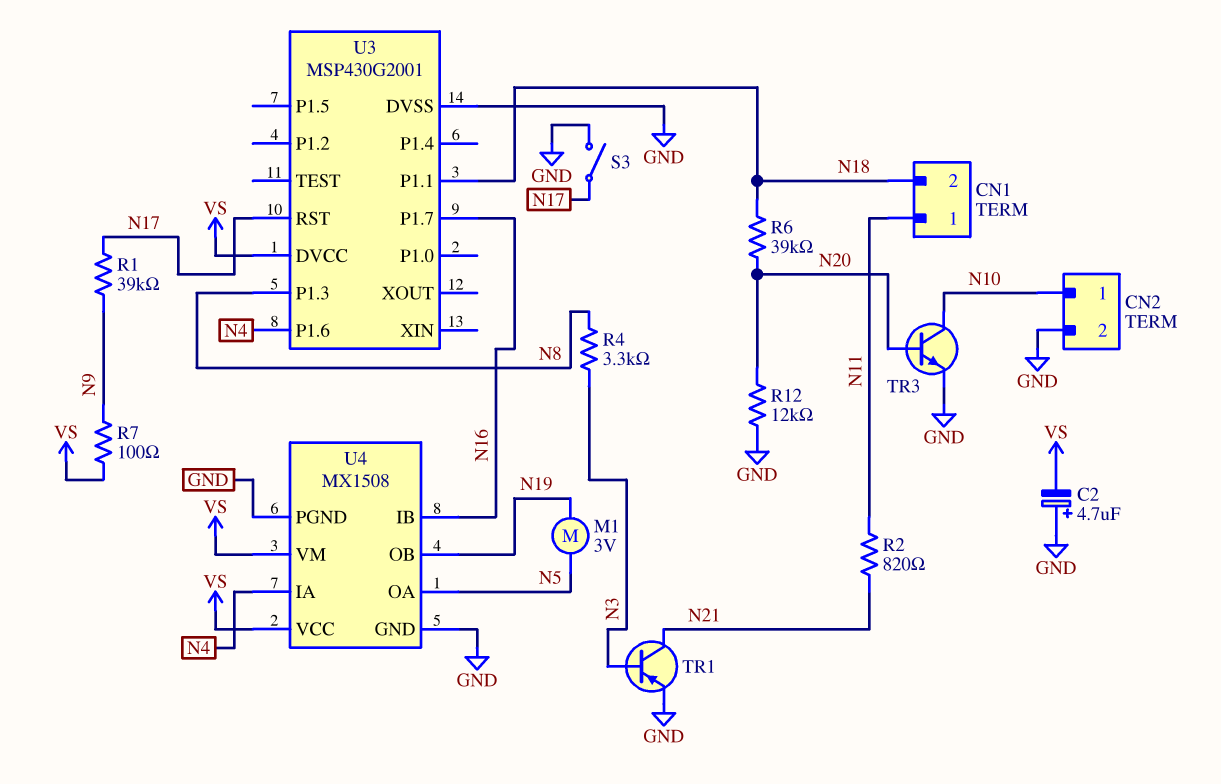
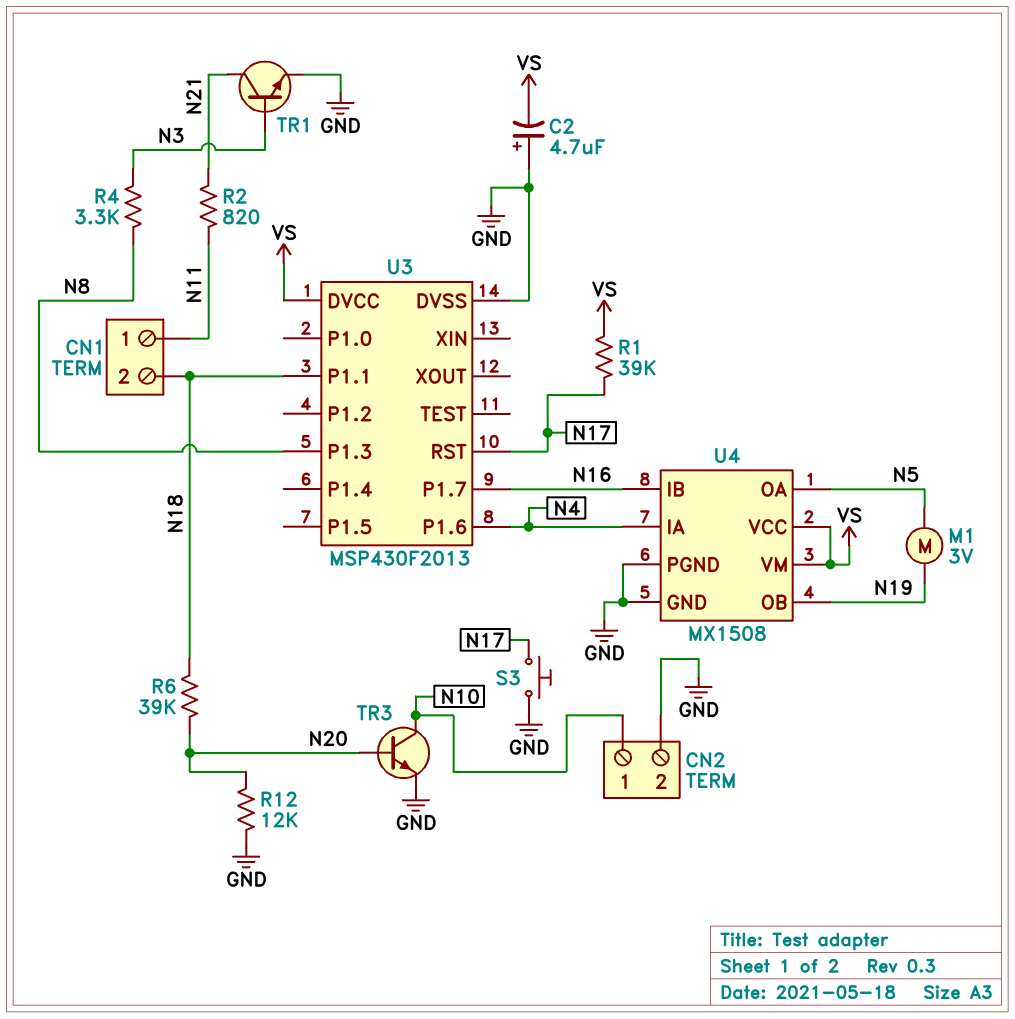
R1: 39k (N9, N17) -> 39k (N17, VS)
R7: 100 (N9, VS) -> none
S3: switch (GND, N17) -> button (GND, N17)
TR1: PNP (B N3, C N21, E GND) -> NPN (B N3, C N21, E GND)
U3: MSP430G2001 -> MSP430F2013

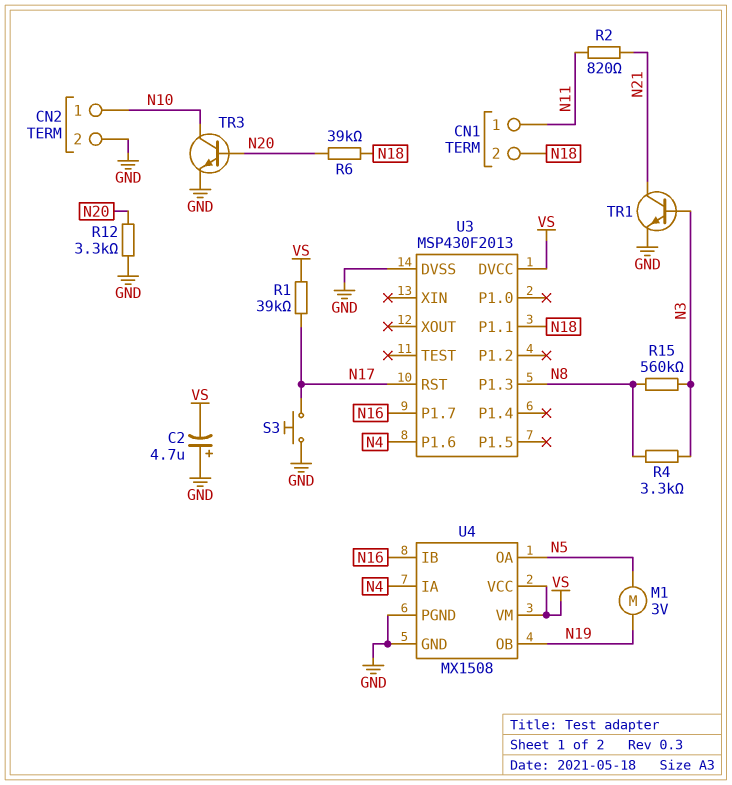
R12: 12k (GND, N20) -> 3.3k (GND, N20)
R15: none -> 560k (N3, N8)

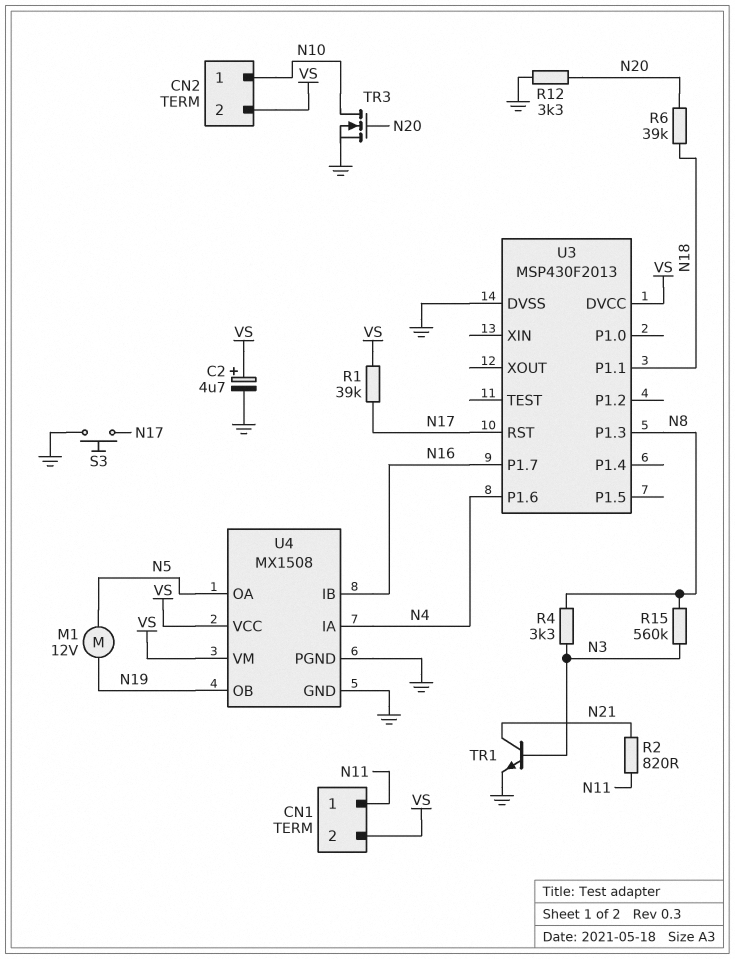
C2: 4.7uF (plus GND, minus VS) -> 4.7uF (plus VS, minus GND)
CN1 pin 2: N18 -> VS
CN2 pin 2: GND -> VS
M1: motor 3V (N5, N19) -> motor 12V (N5, N19)
TR3: NPN (B N20, C N10, E GND) -> NMOS (G N20, D N10, S GND)

